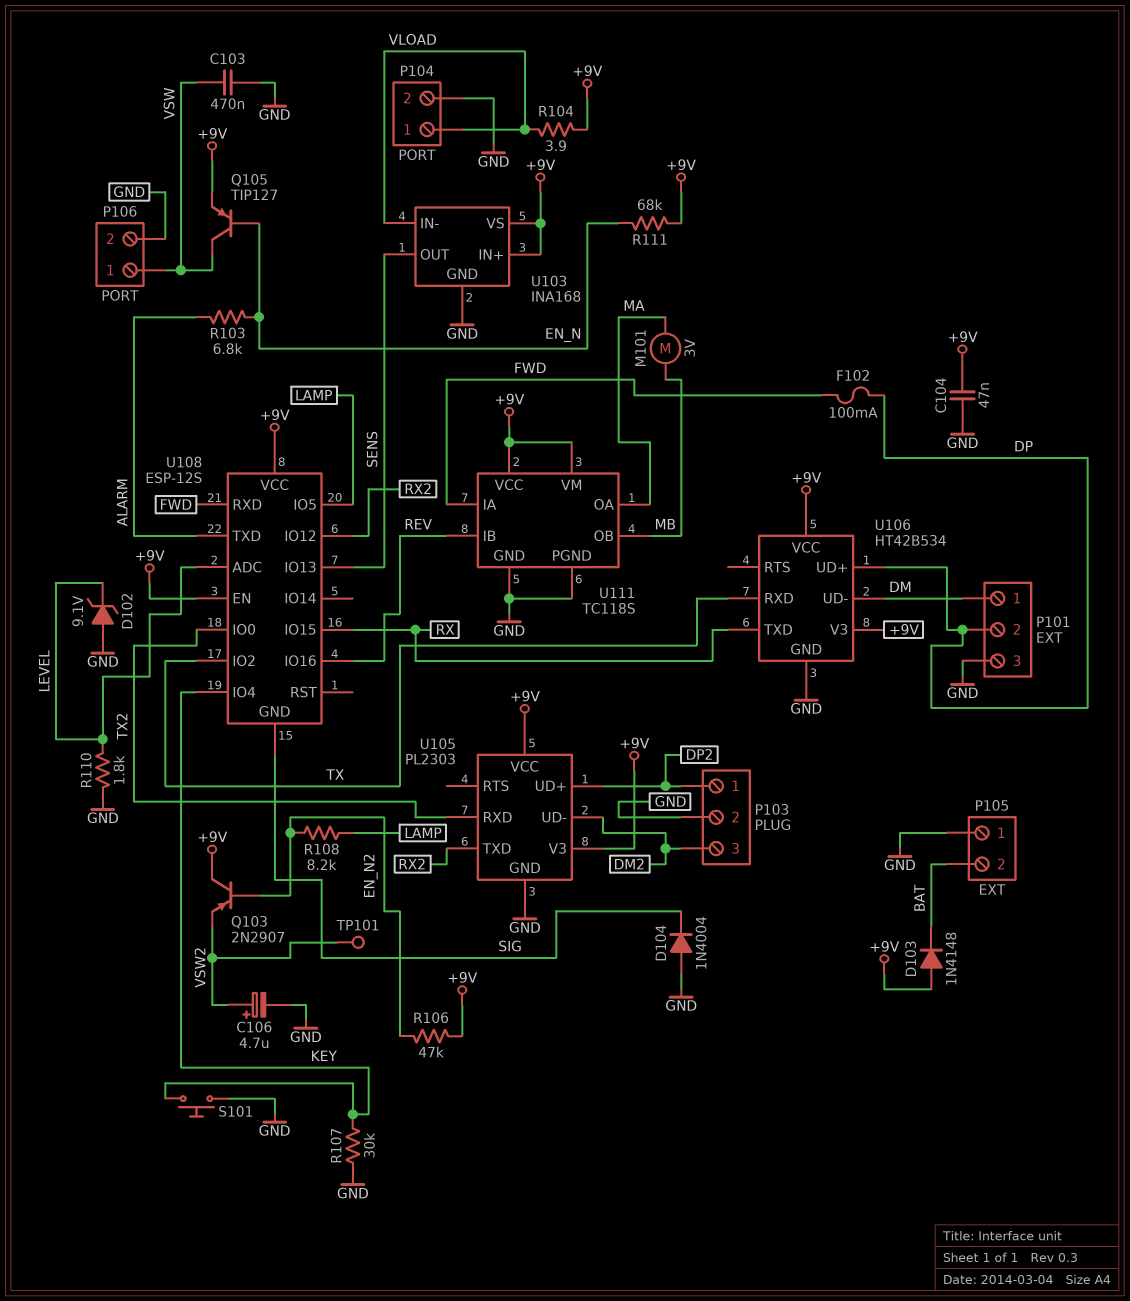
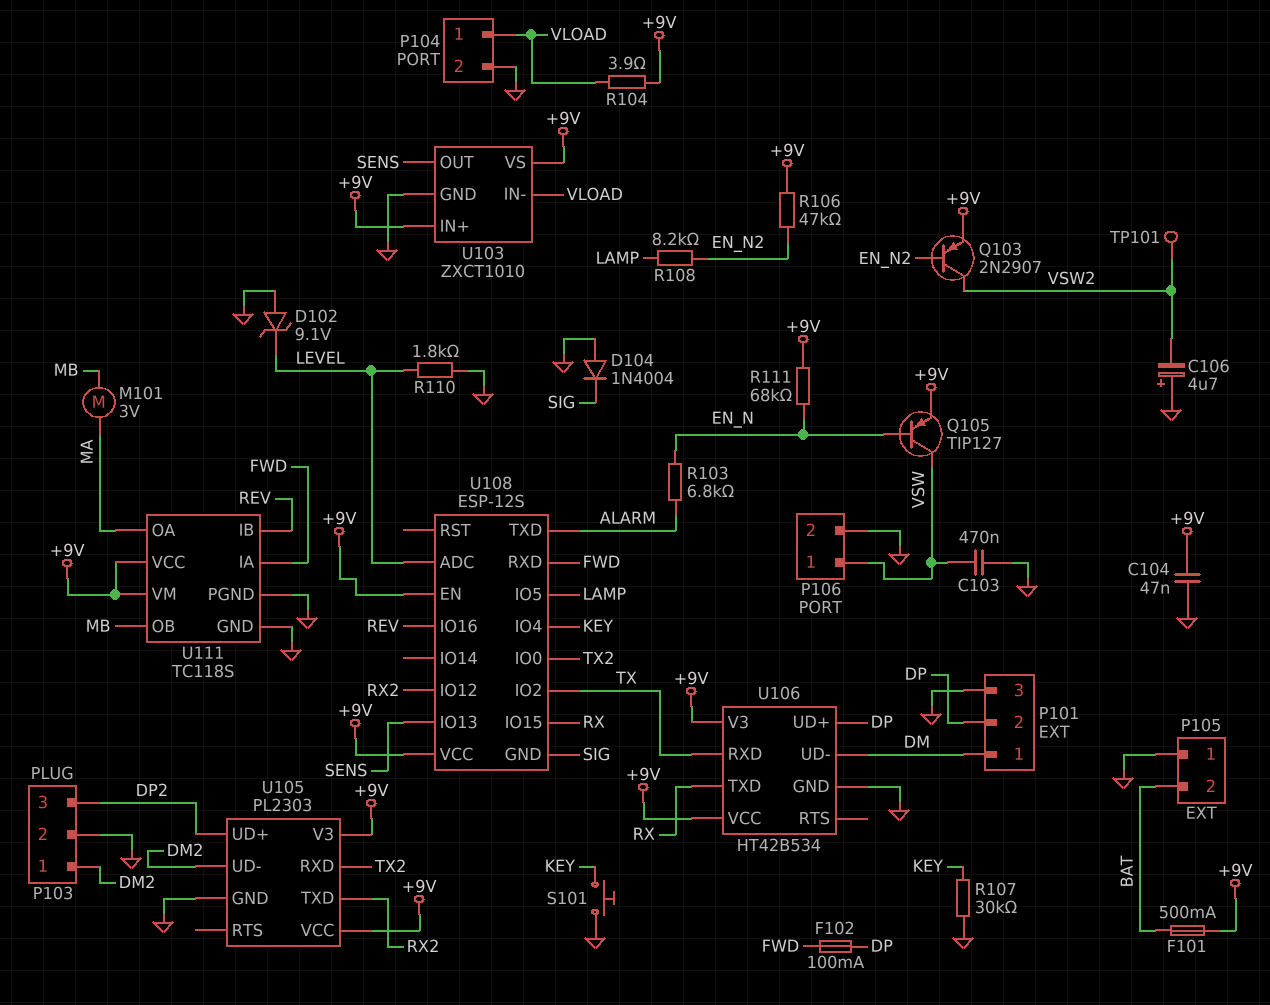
C106: 4.7uF (plus VSW2, minus GND) -> 4.7uF (plus GND, minus VSW2)
D103: diode 1N4148 (A +9V, K BAT) -> none
F101: none -> 500mA (+9V, BAT)
P103 pin 1: DP2 -> DM2
P103 pin 3: DM2 -> DP2
Q103: PNP 2N2907 (B EN_N2, C +9V, E VSW2) -> PNP 2N2907 (B EN_N2, C VSW2, E +9V)
U103: INA168 -> ZXCT1010

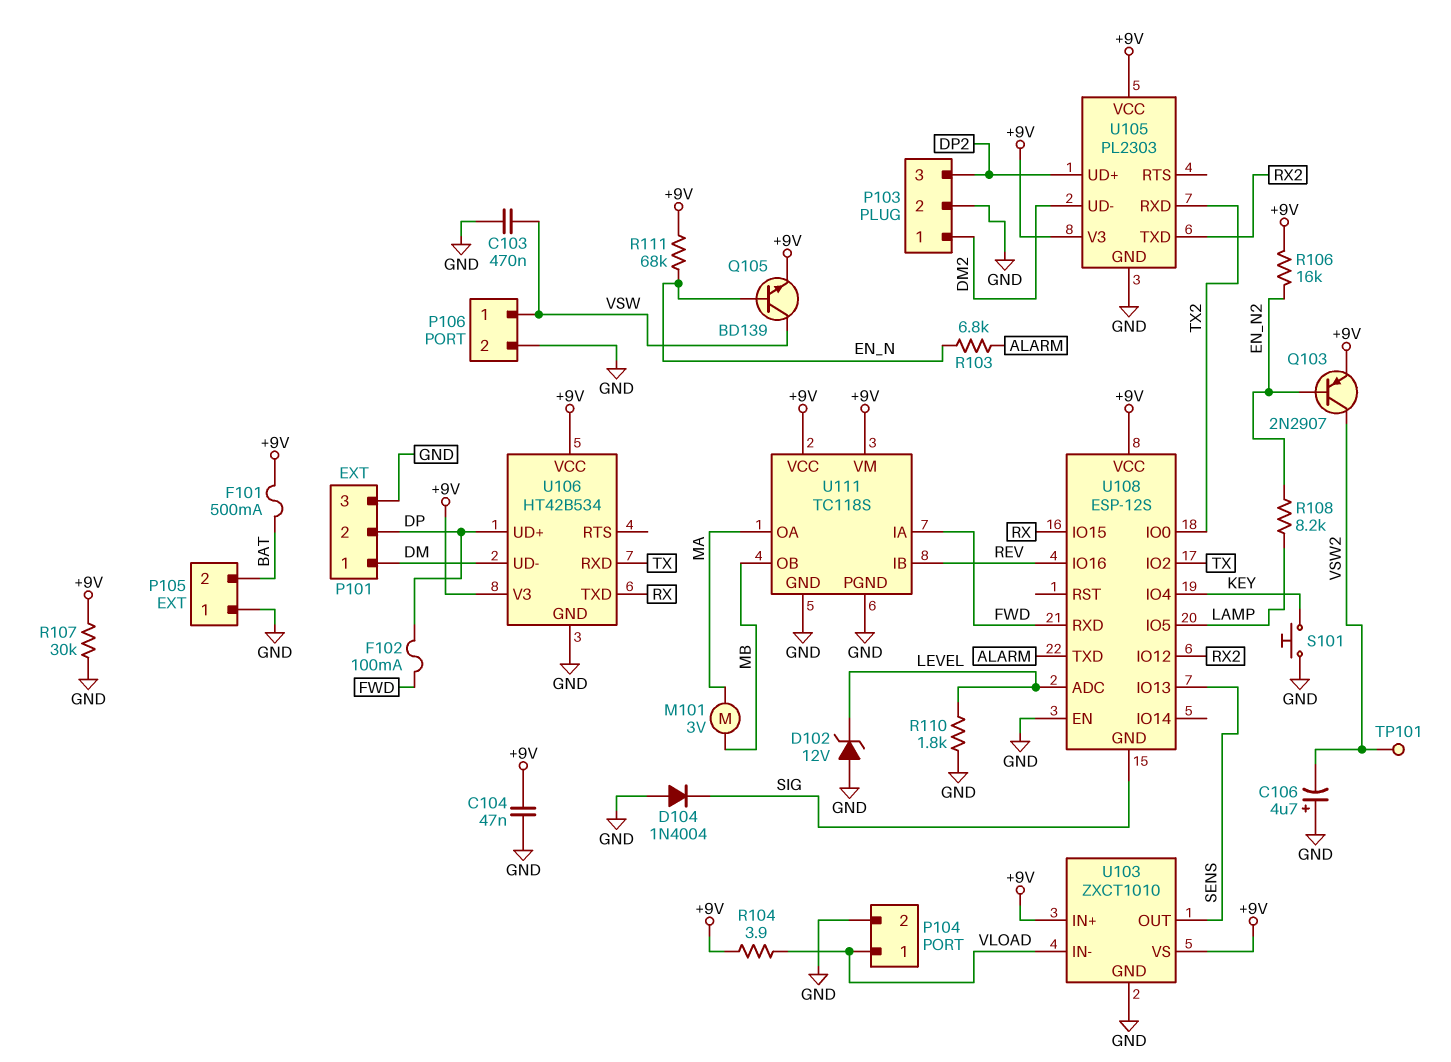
D102: zener 9.1V (A GND, K LEVEL) -> zener 12V (A GND, K LEVEL)
Q105: PNP TIP127 (B EN_N, C VSW, E +9V) -> NPN BD139 (B EN_N, C VSW, E +9V)
R106: 47k (+9V, EN_N2) -> 16k (+9V, EN_N2)
R107: 30k (GND, KEY) -> 30k (+9V, GND)
U108 pin EN: +9V -> GND

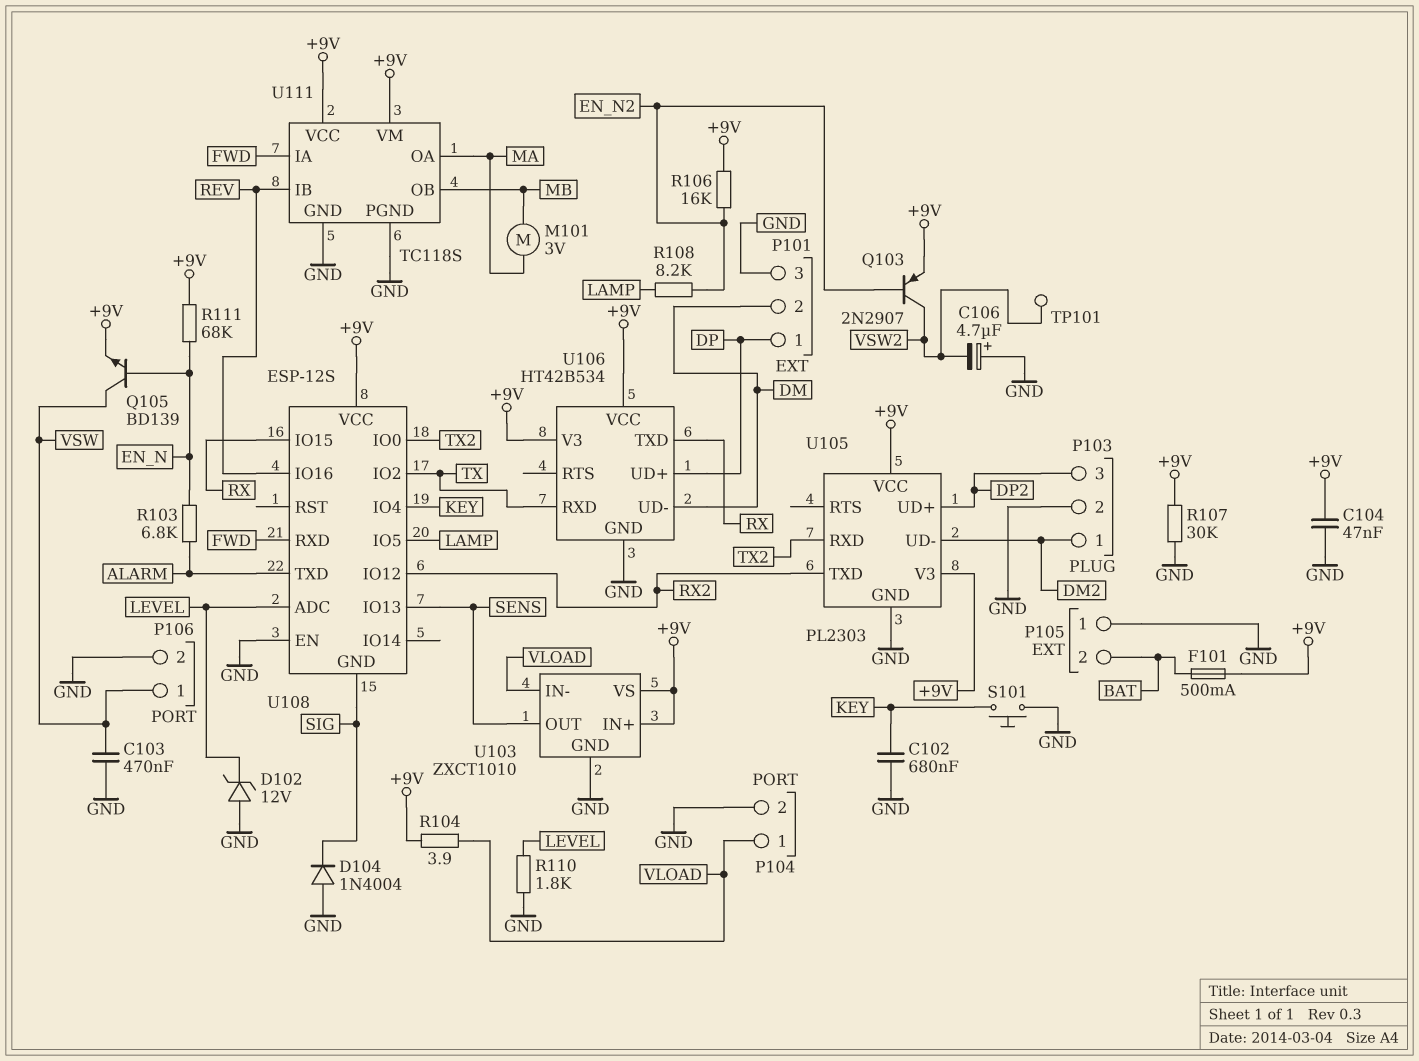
C102: none -> 680nF (GND, KEY)
F102: 100mA (DP, FWD) -> none
P101 pin 1: DM -> DP
P101 pin 2: DP -> DM

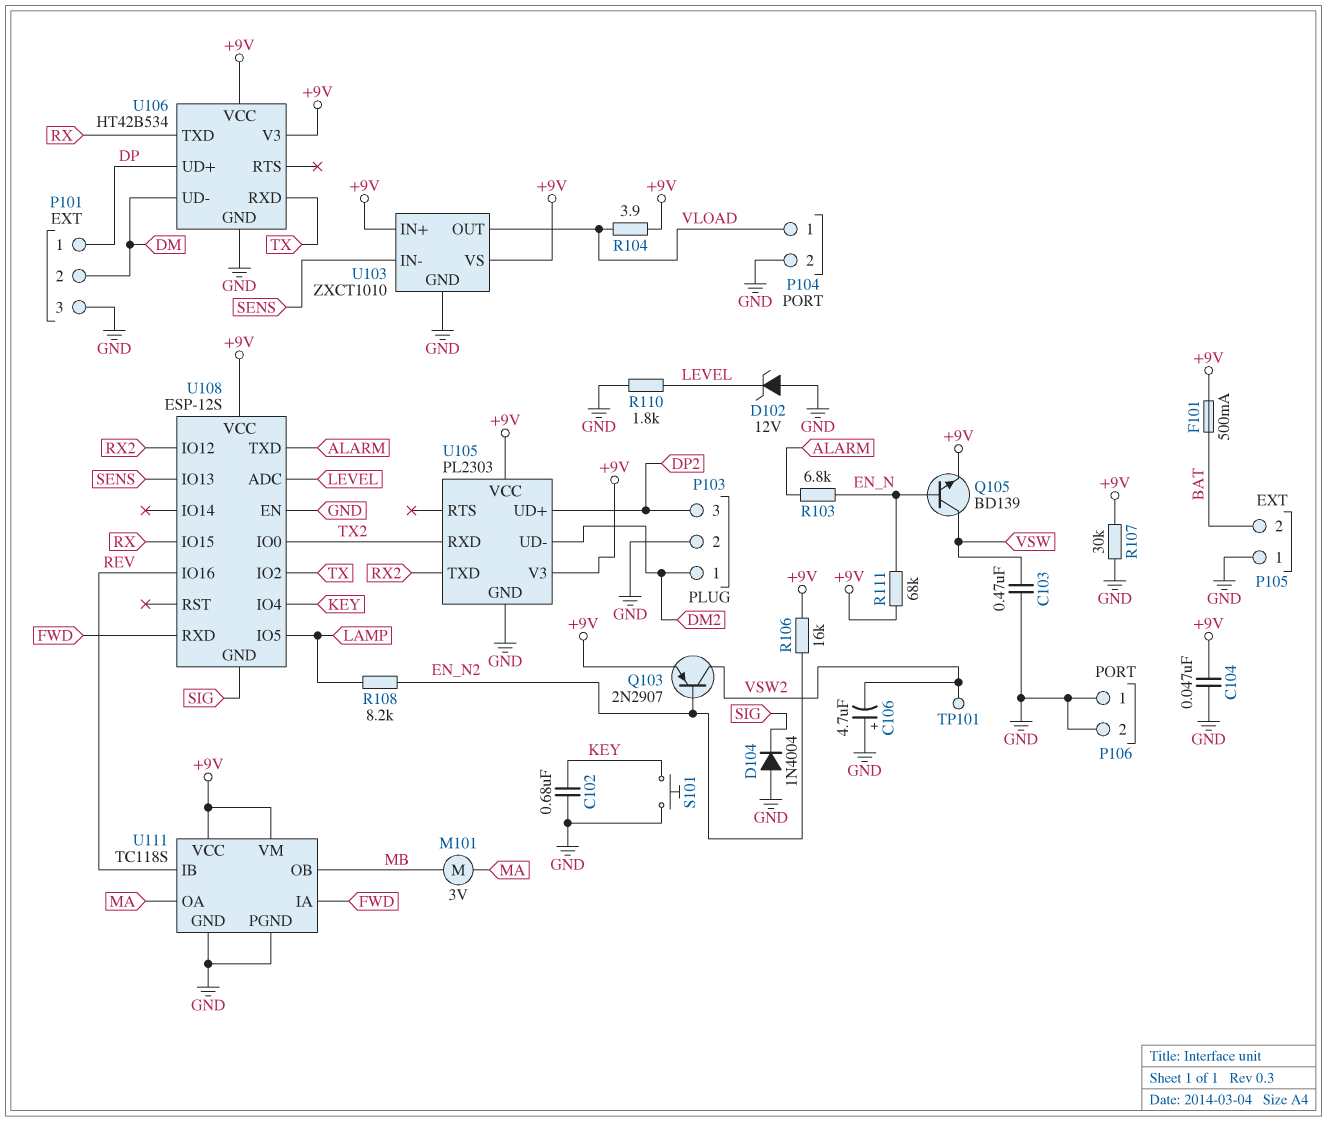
P106 pin 1: VSW -> GND
U103 pin IN-: VLOAD -> SENS
U103 pin OUT: SENS -> VLOAD

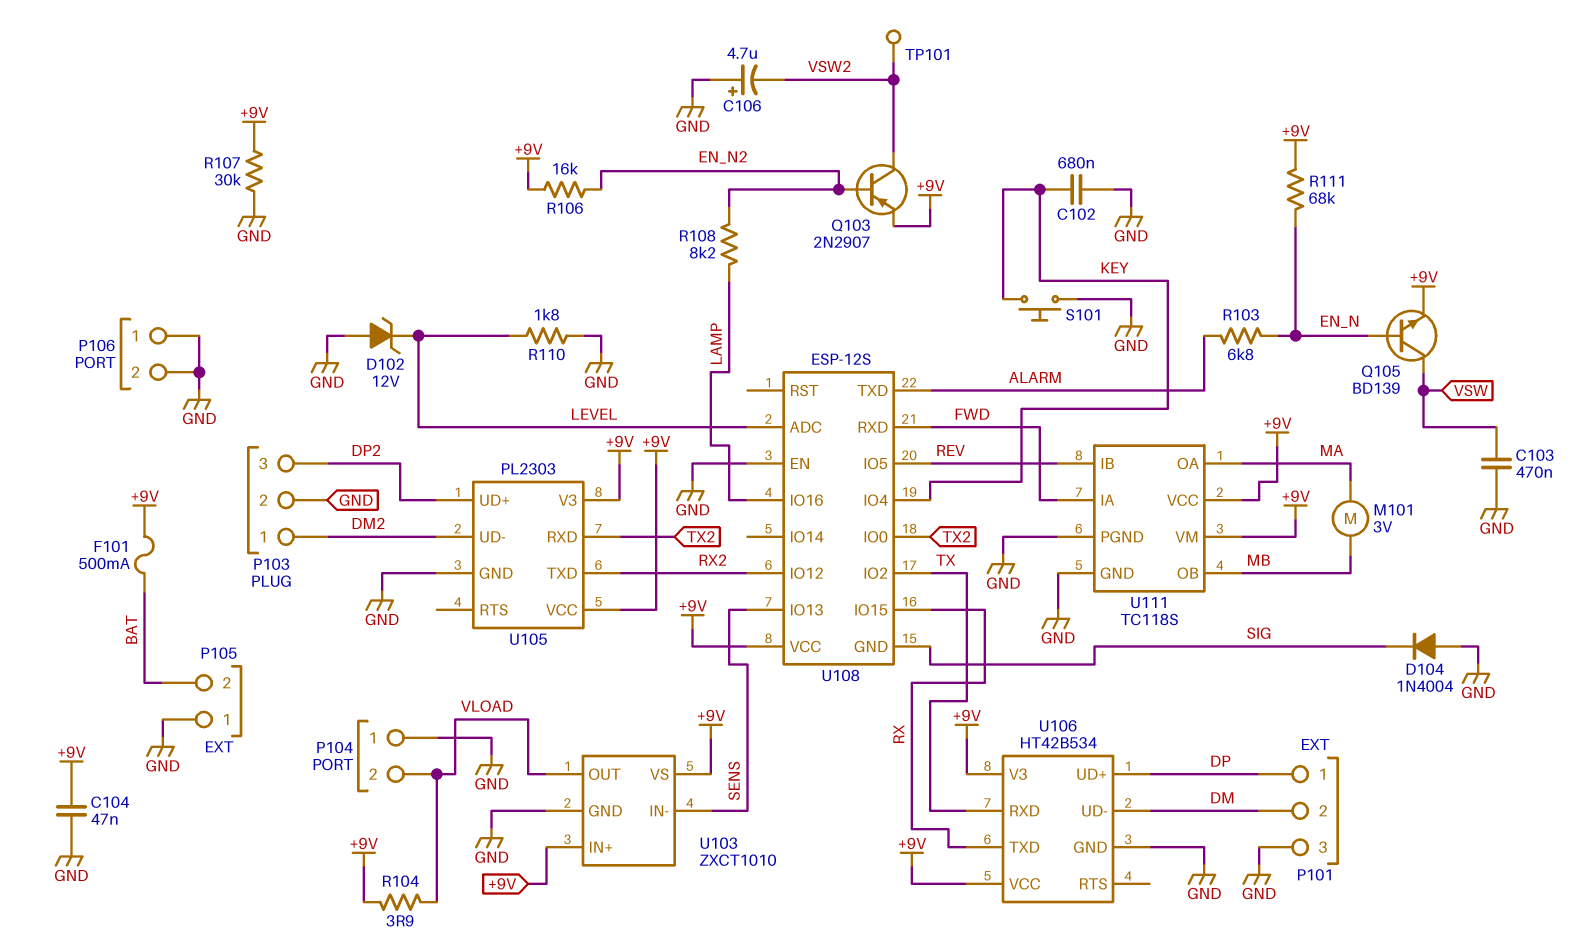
P104 pin 1: VLOAD -> GND
P104 pin 2: GND -> VLOAD
U108 pin IO5: LAMP -> REV
U108 pin IO16: REV -> LAMP

